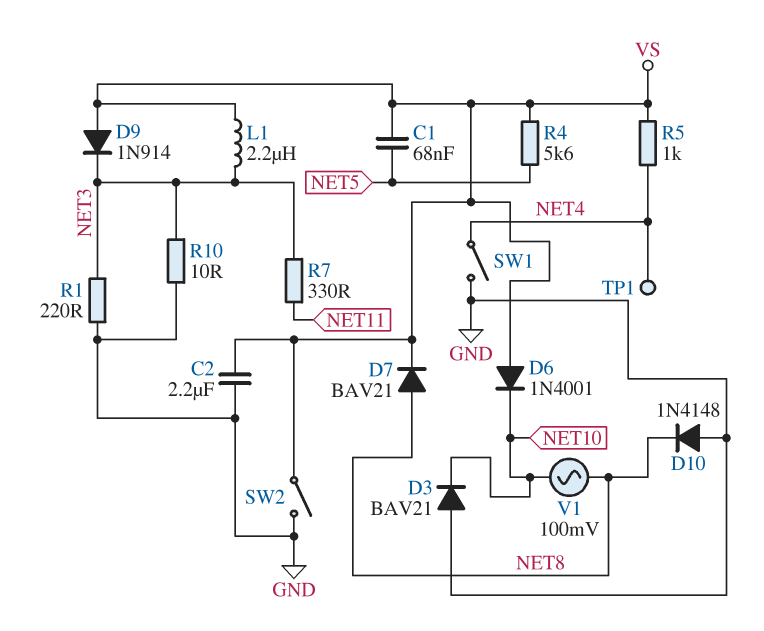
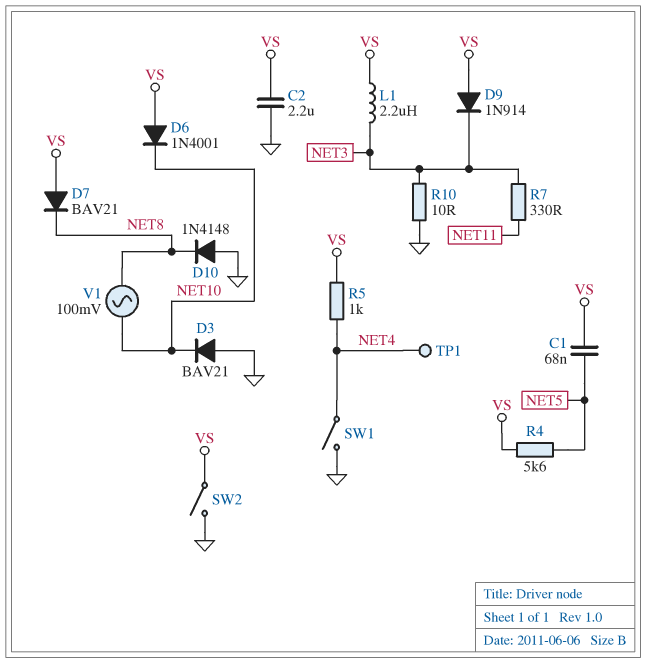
D7: diode BAV21 (A NET8, K VS) -> diode BAV21 (A VS, K NET8)
R1: 220 (GND, NET3) -> none

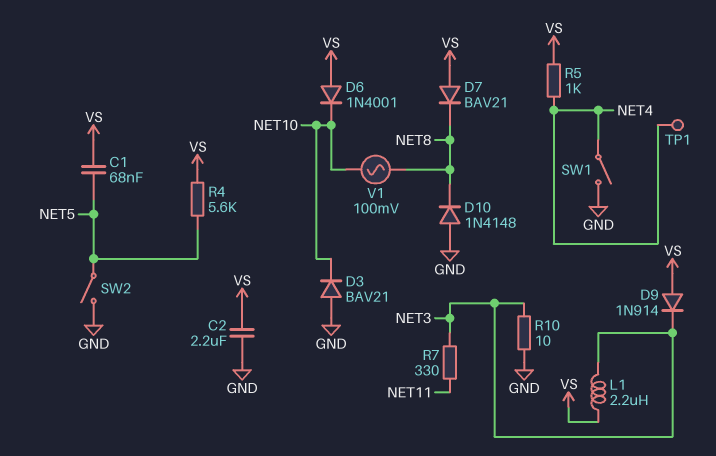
SW2: switch (GND, VS) -> switch (GND, NET5)

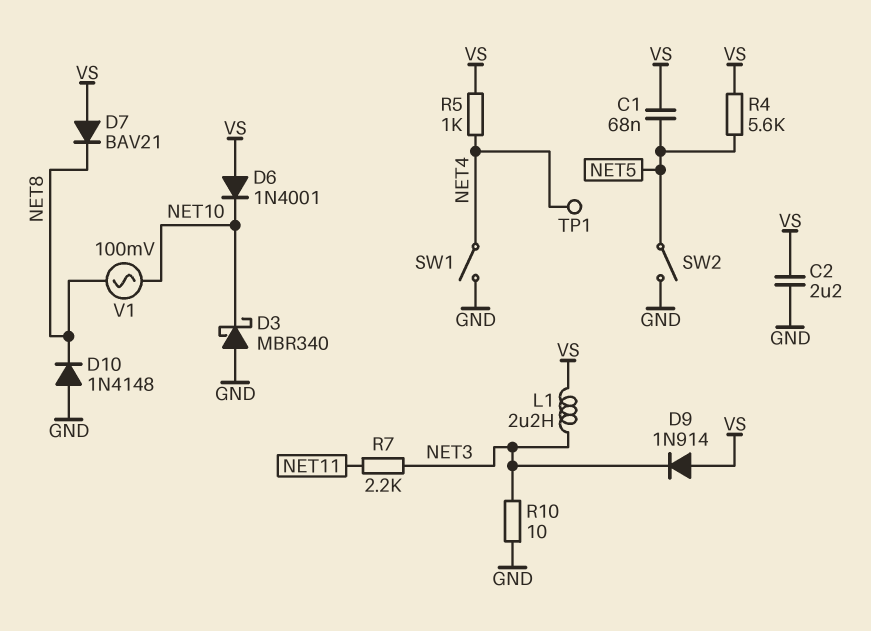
D3: diode BAV21 (A GND, K NET10) -> schottky MBR340 (A GND, K NET10)
R7: 330 (NET3, NET11) -> 2.2k (NET3, NET11)

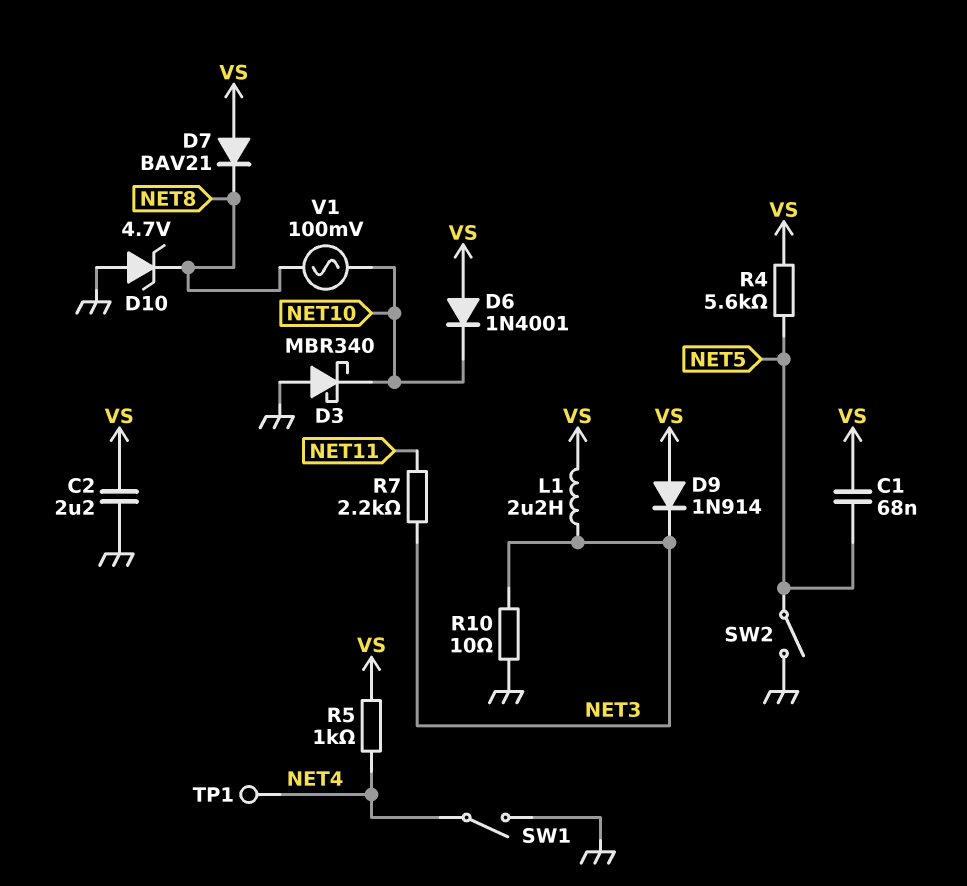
D10: diode 1N4148 (A GND, K NET8) -> zener 4.7V (A GND, K NET8)

